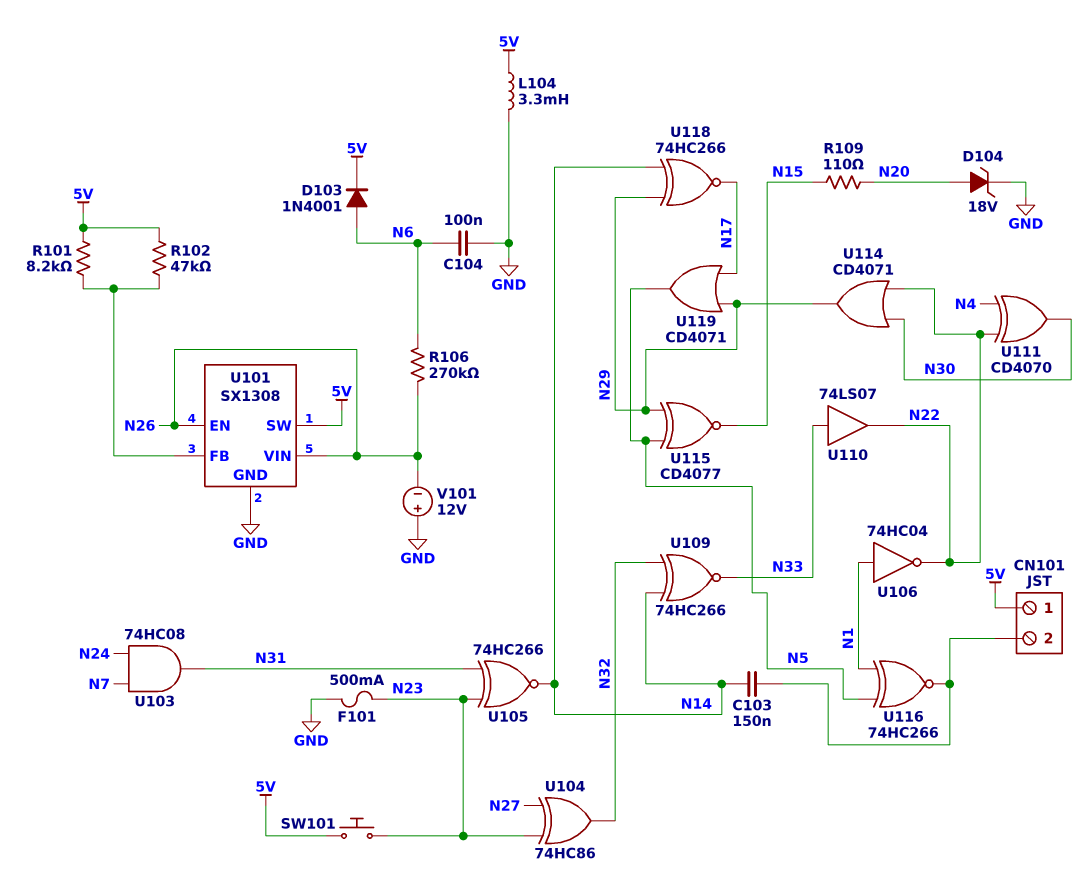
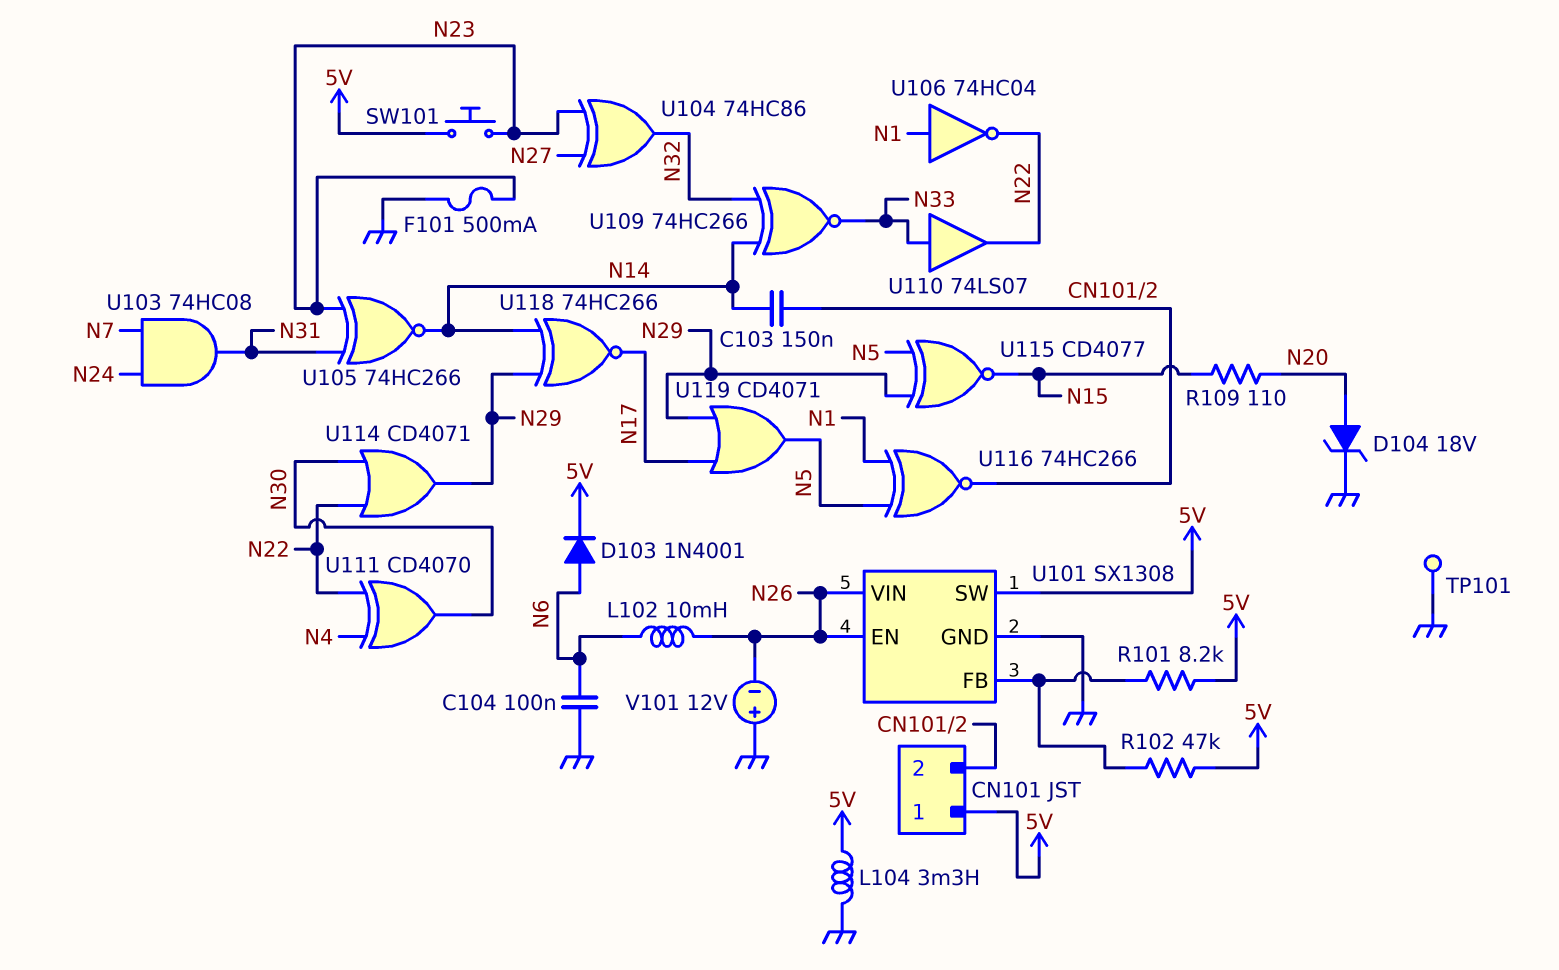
L102: none -> 10mH (N6, N26)
R106: 270k (N6, N26) -> none
TP101: none -> test point (GND)

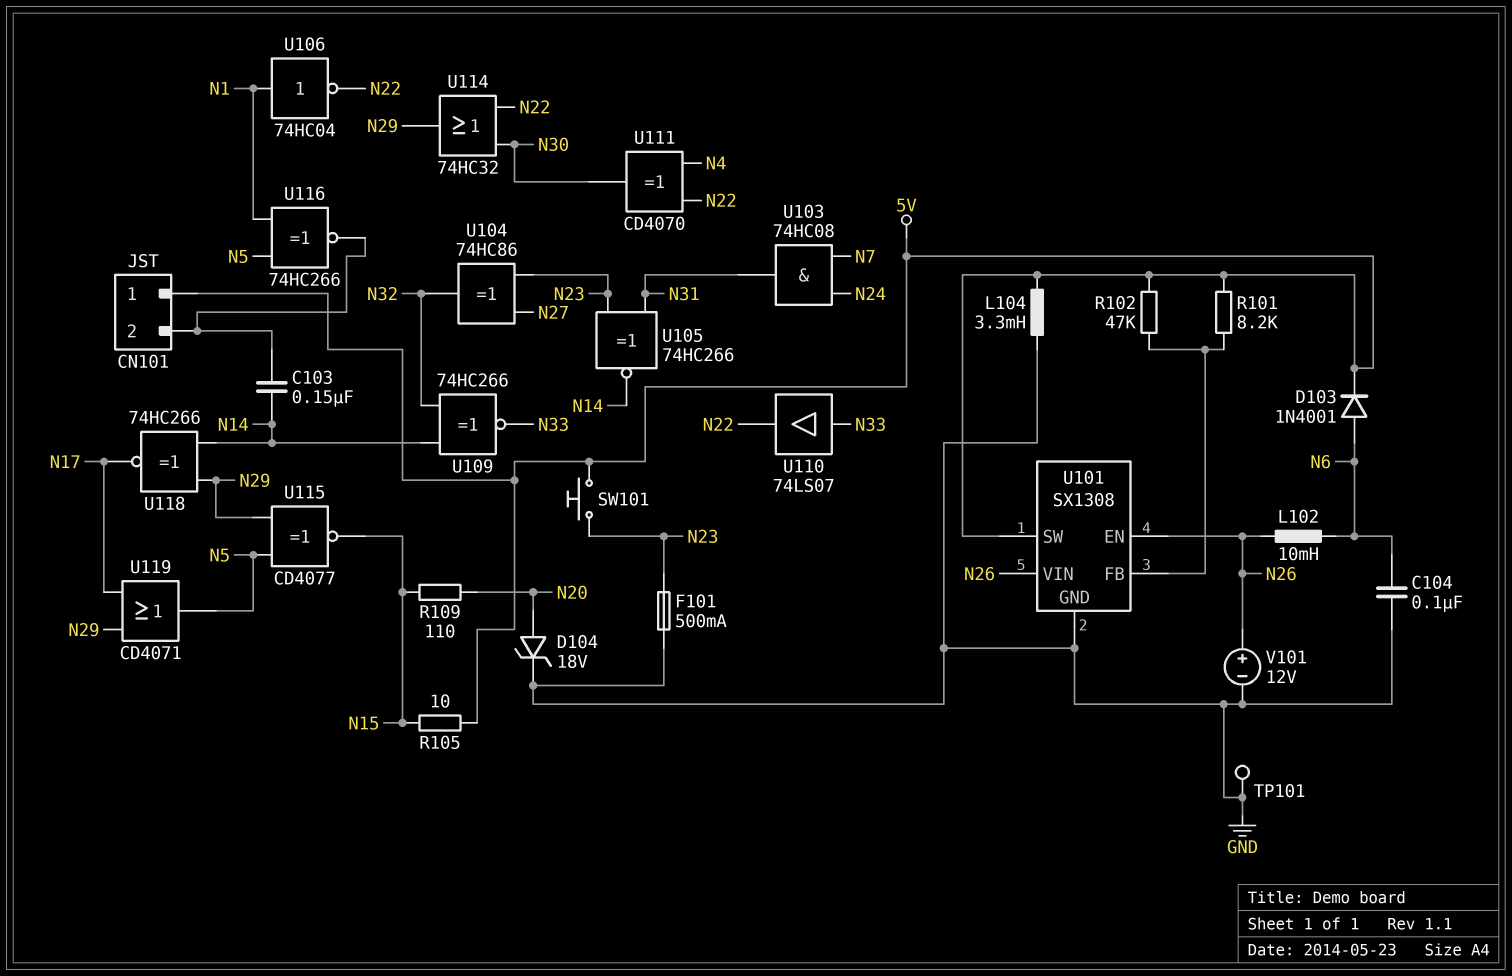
R105: none -> 10 (5V, N15)
U114: OR CD4071 (in N22, in N30, out N29) -> OR 74HC32 (in N22, in N30, out N29)
V101: 12V (plus GND, minus N26) -> 12V (plus N26, minus GND)

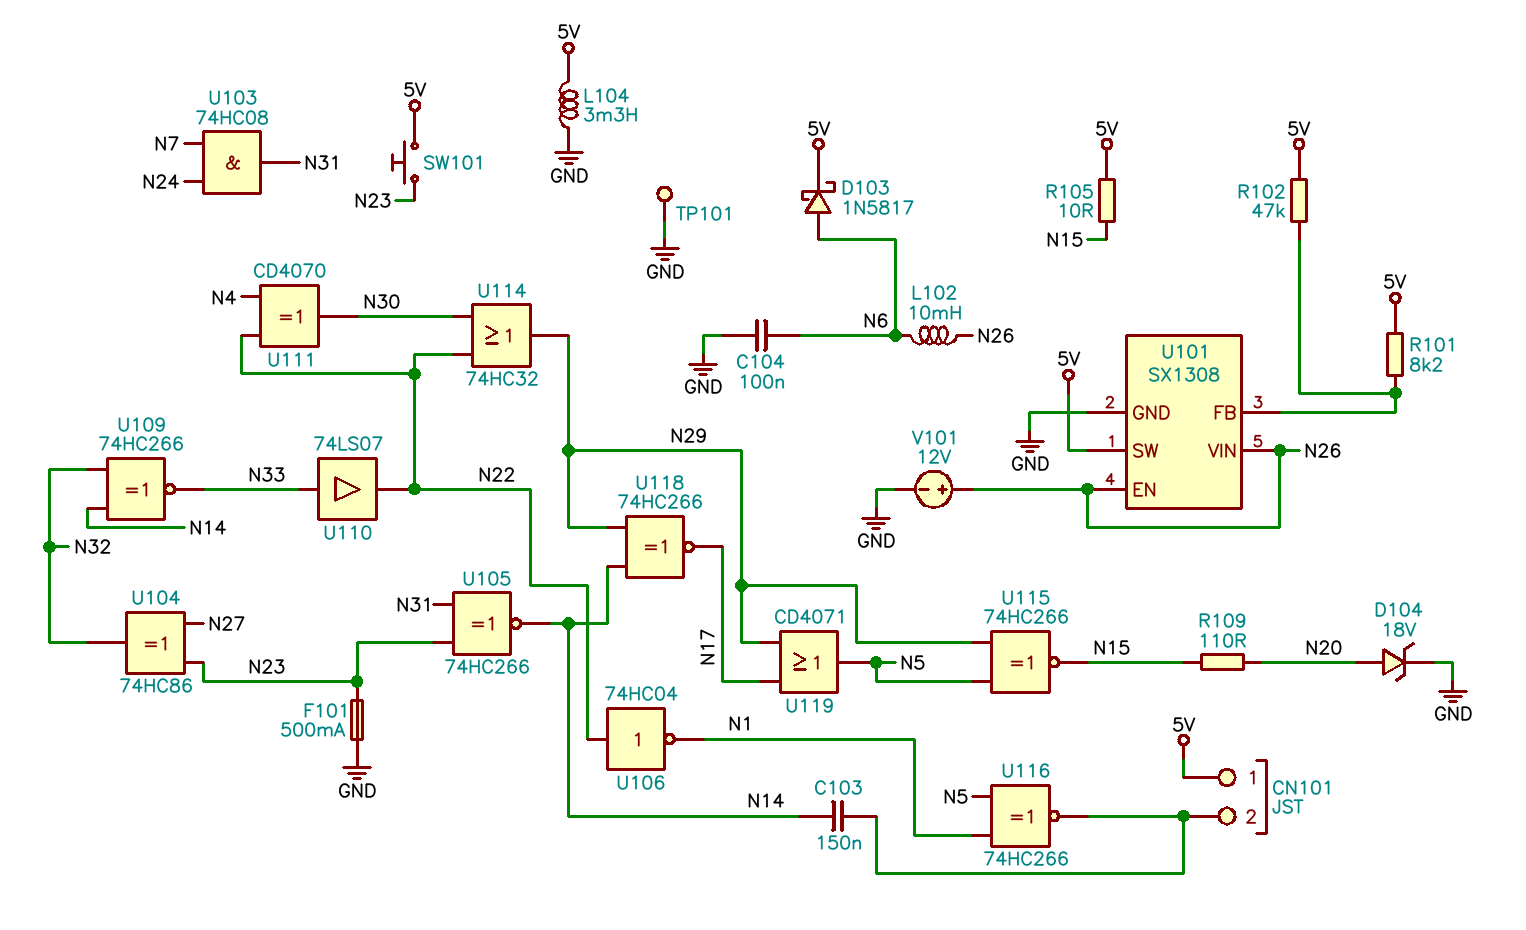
D103: diode 1N4001 (A N6, K 5V) -> schottky 1N5817 (A N6, K 5V)
U106: NOT 74HC04 (in N1, out N22) -> NOT 74HC04 (in N22, out N1)
U115: XNOR CD4077 (in N5, in N29, out N15) -> XNOR 74HC266 (in N5, in N29, out N15)

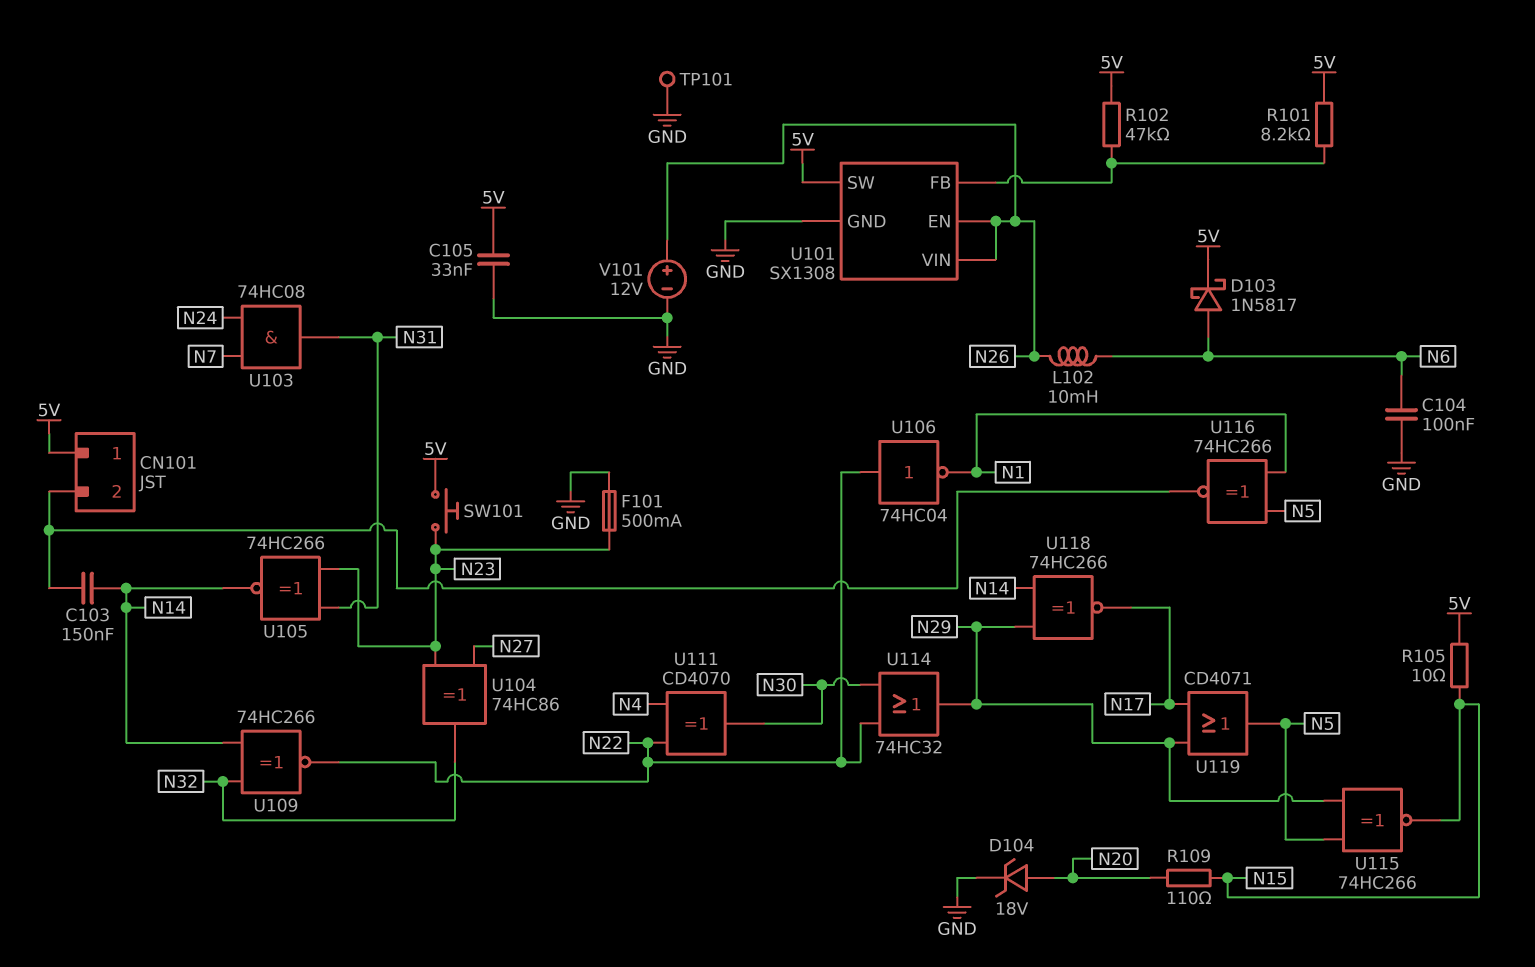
C105: none -> 33nF (5V, GND)
L104: 3.3mH (5V, GND) -> none
U109: XNOR 74HC266 (in N14, in N32, out N33) -> XNOR 74HC266 (in N14, in N32, out N22)
U110: buffer 74LS07 (in N33, out N22) -> none

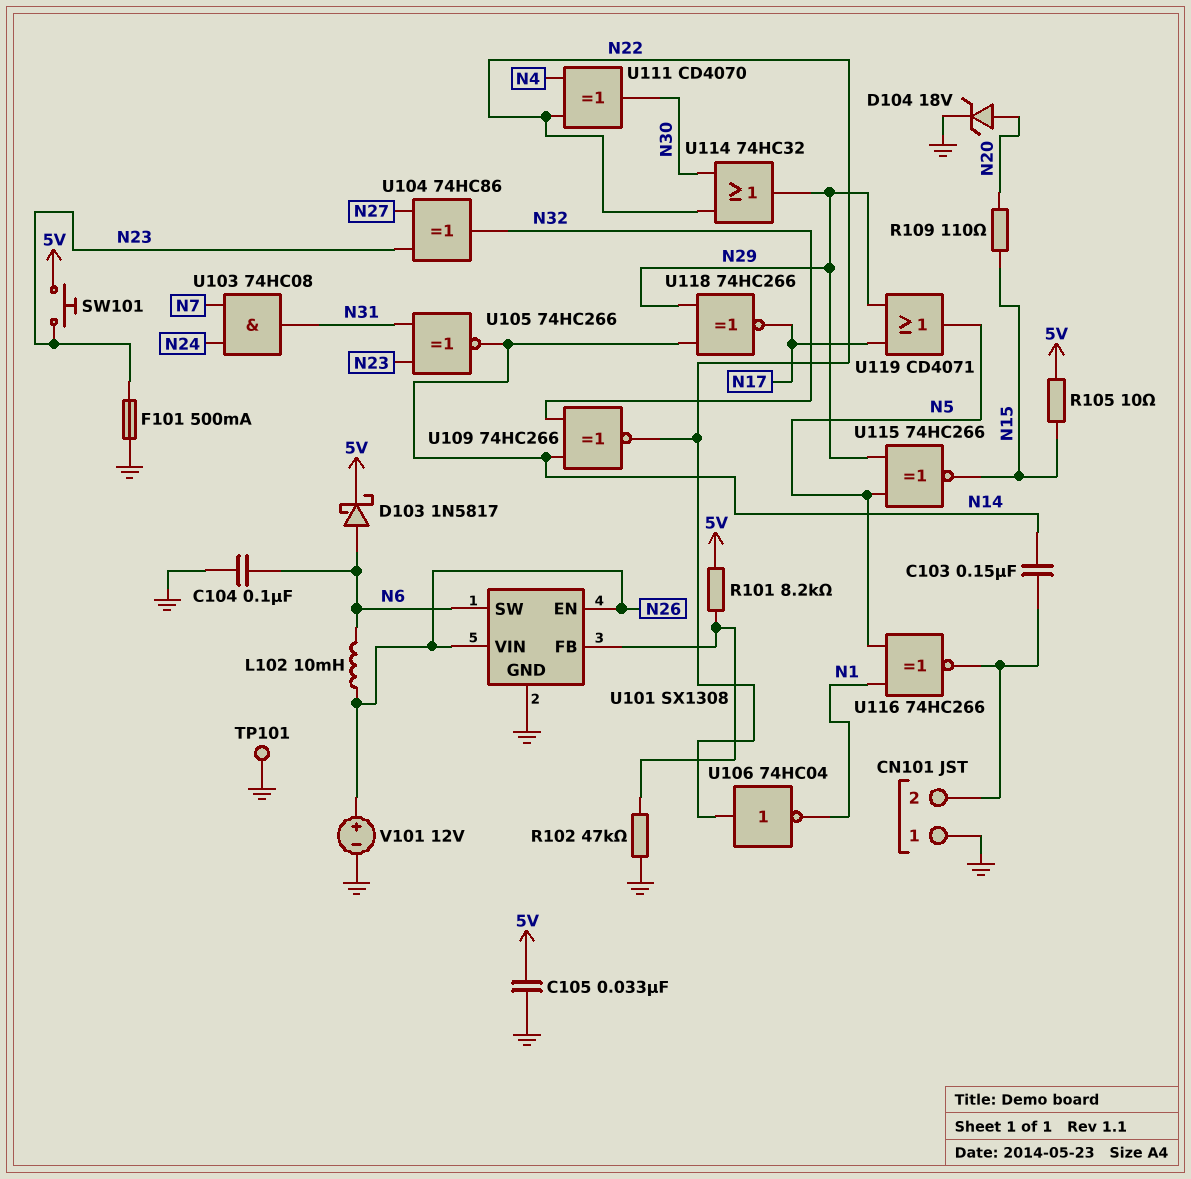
CN101 pin 1: 5V -> GND
R102: 47k (5V, U101/FB) -> 47k (GND, U101/FB)
U101 pin SW: 5V -> N6

